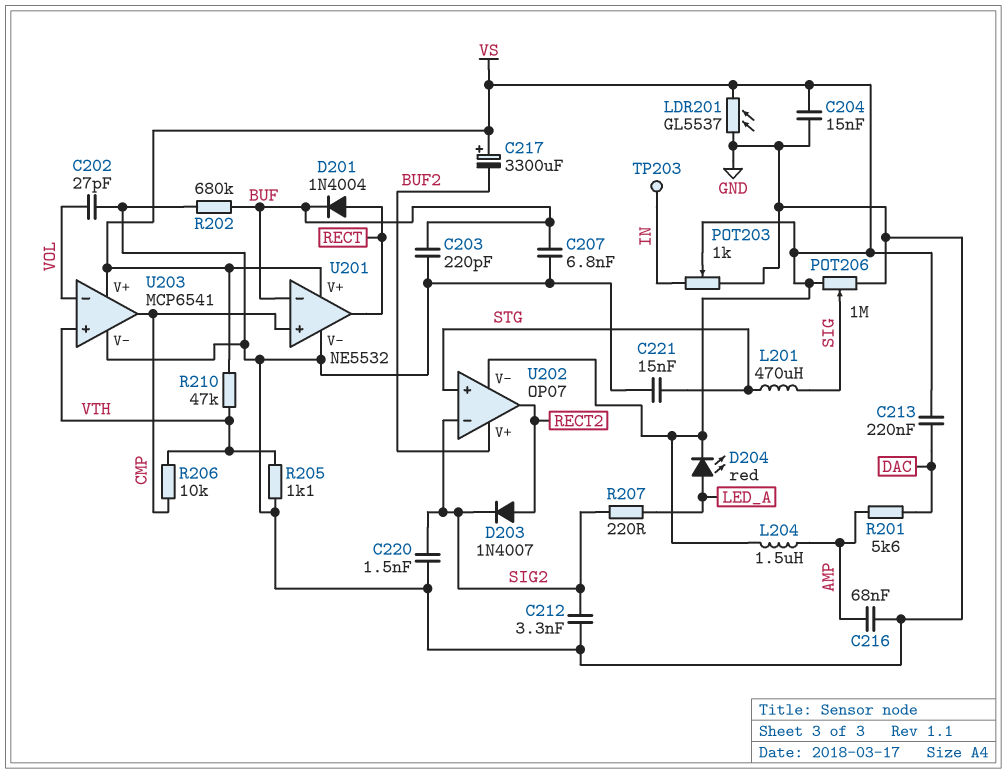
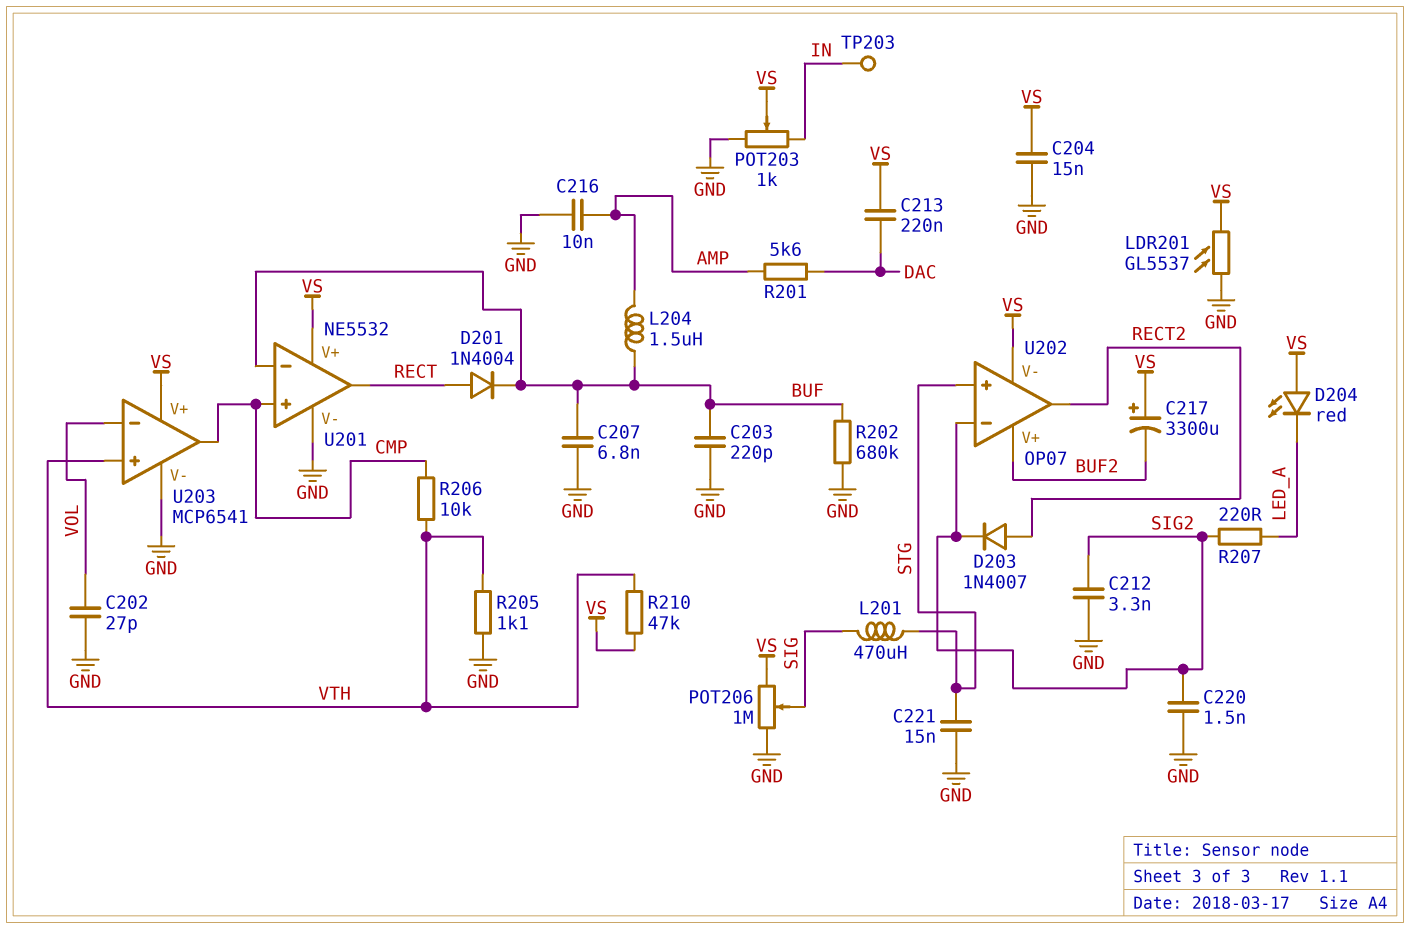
C216: 68nF (AMP, GND) -> 10nF (AMP, GND)
D204: LED red (A LED_A, K VS) -> LED red (A VS, K LED_A)
L204: 1.5uH (AMP, VS) -> 1.5uH (AMP, BUF)

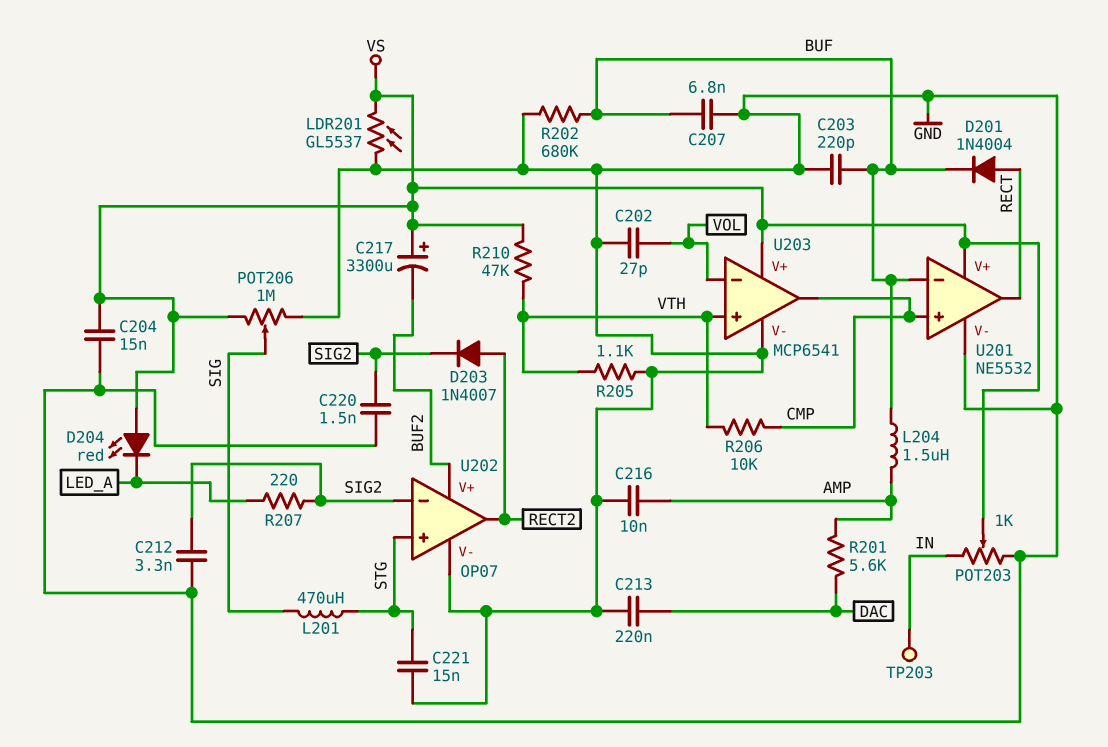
C213: 220nF (DAC, VS) -> 220nF (DAC, GND)
U202 pin V-: VS -> GND

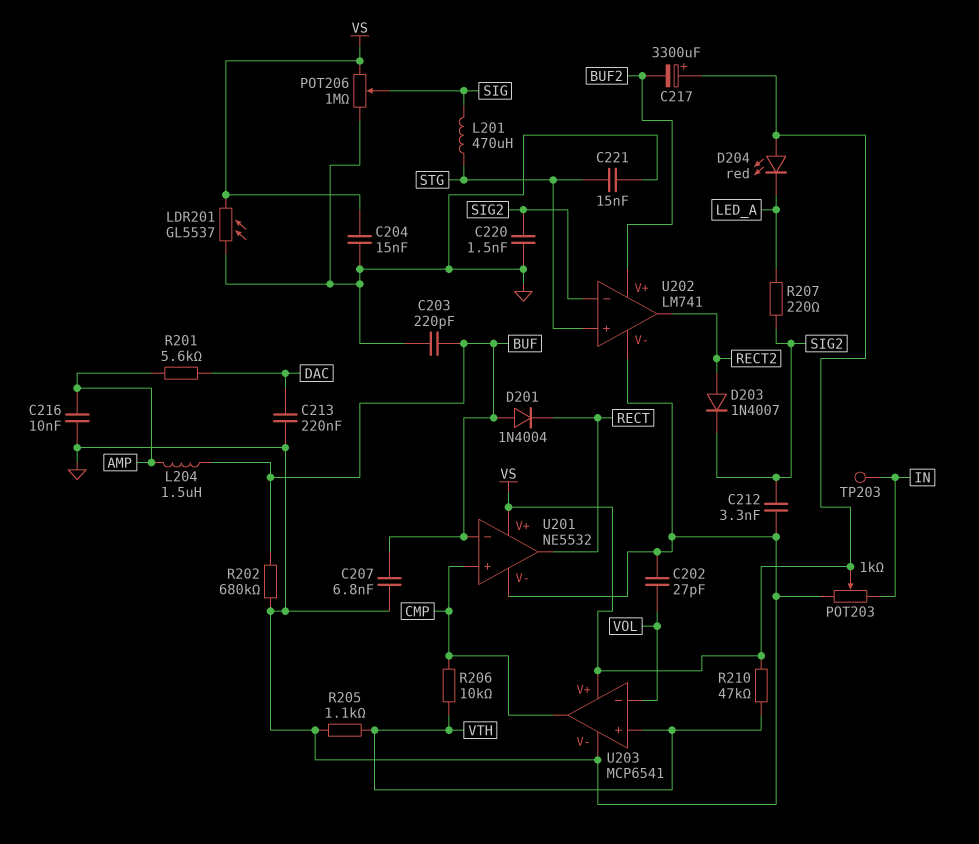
D201: diode 1N4004 (A RECT, K BUF) -> diode 1N4004 (A BUF, K RECT)
U202: OP07 -> LM741

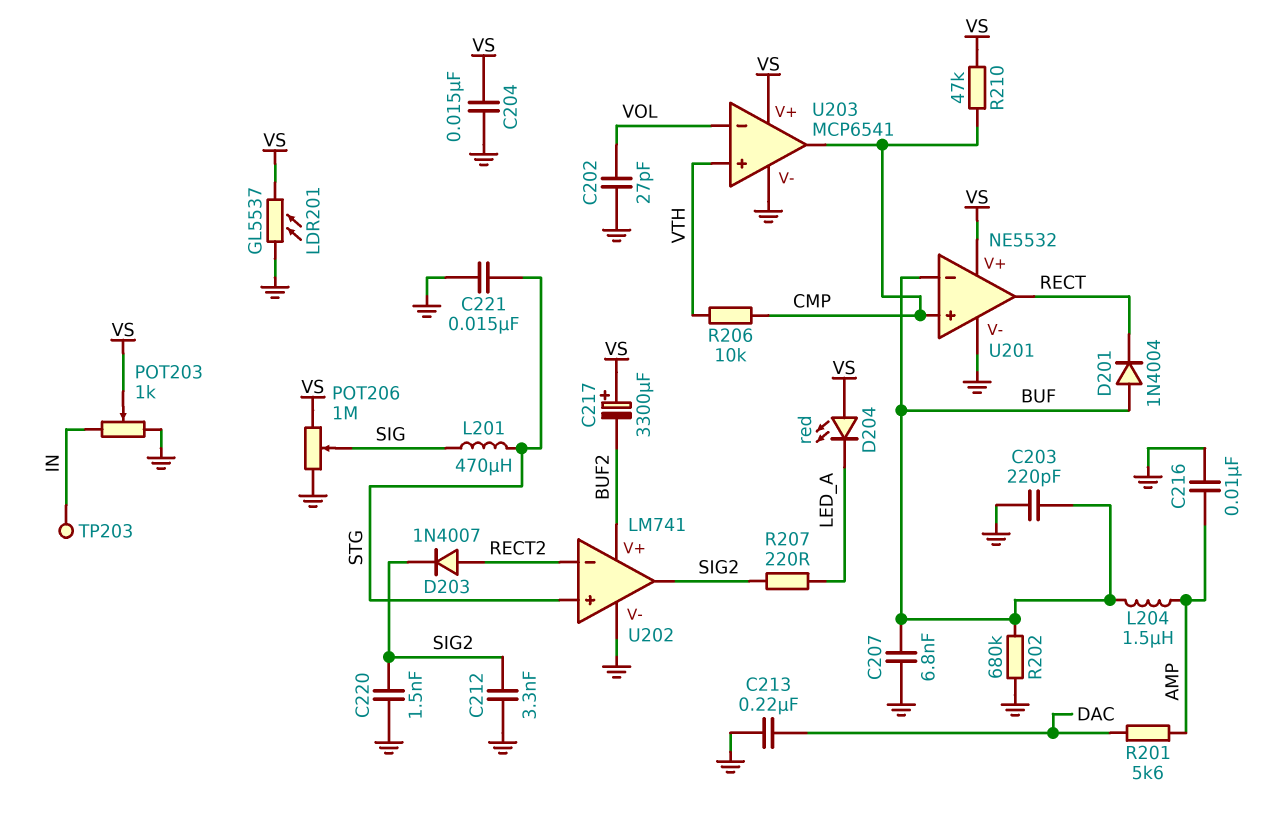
R205: 1.1k (GND, VTH) -> none
R210: 47k (VS, VTH) -> 47k (CMP, VS)
U202 pin in-: SIG2 -> RECT2
U202 pin out: RECT2 -> SIG2

